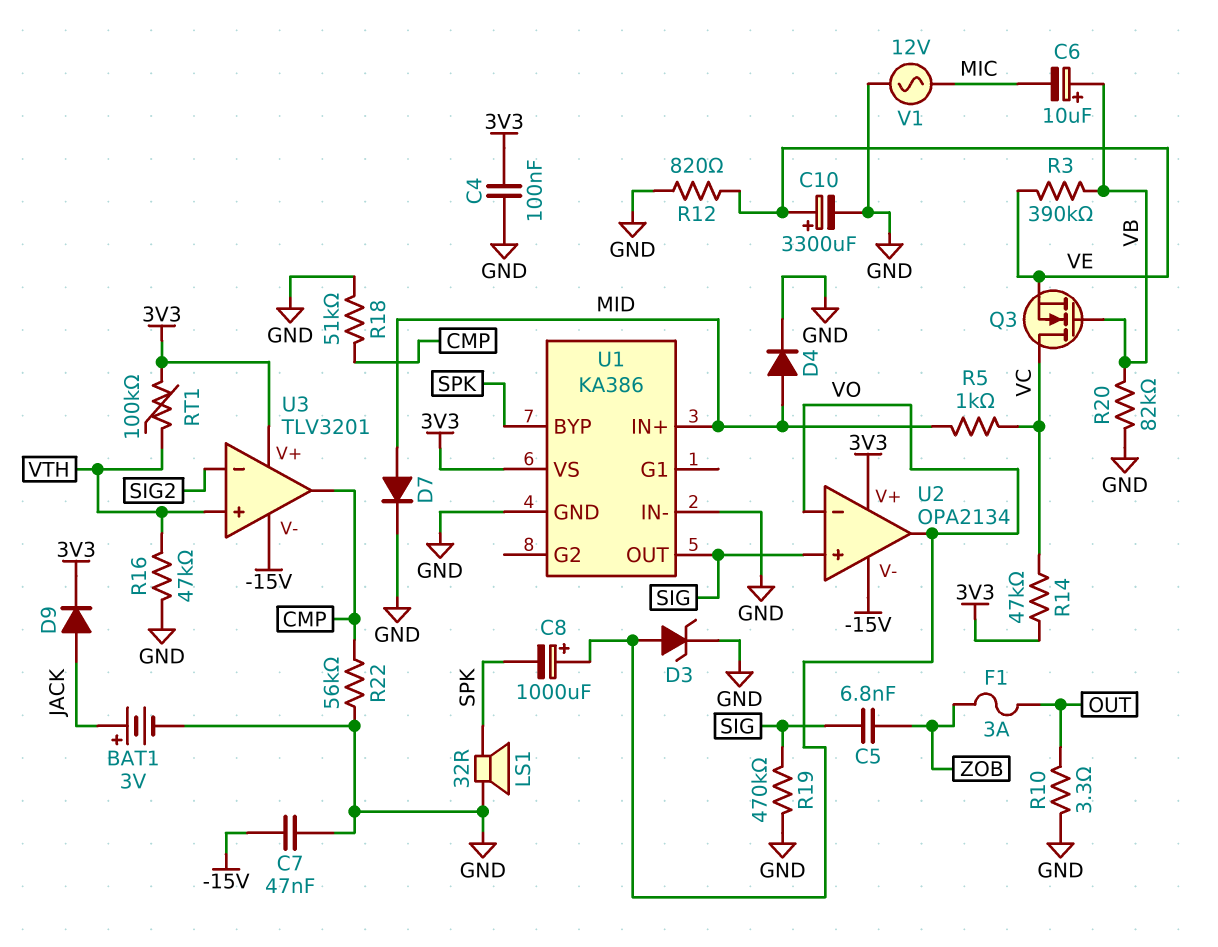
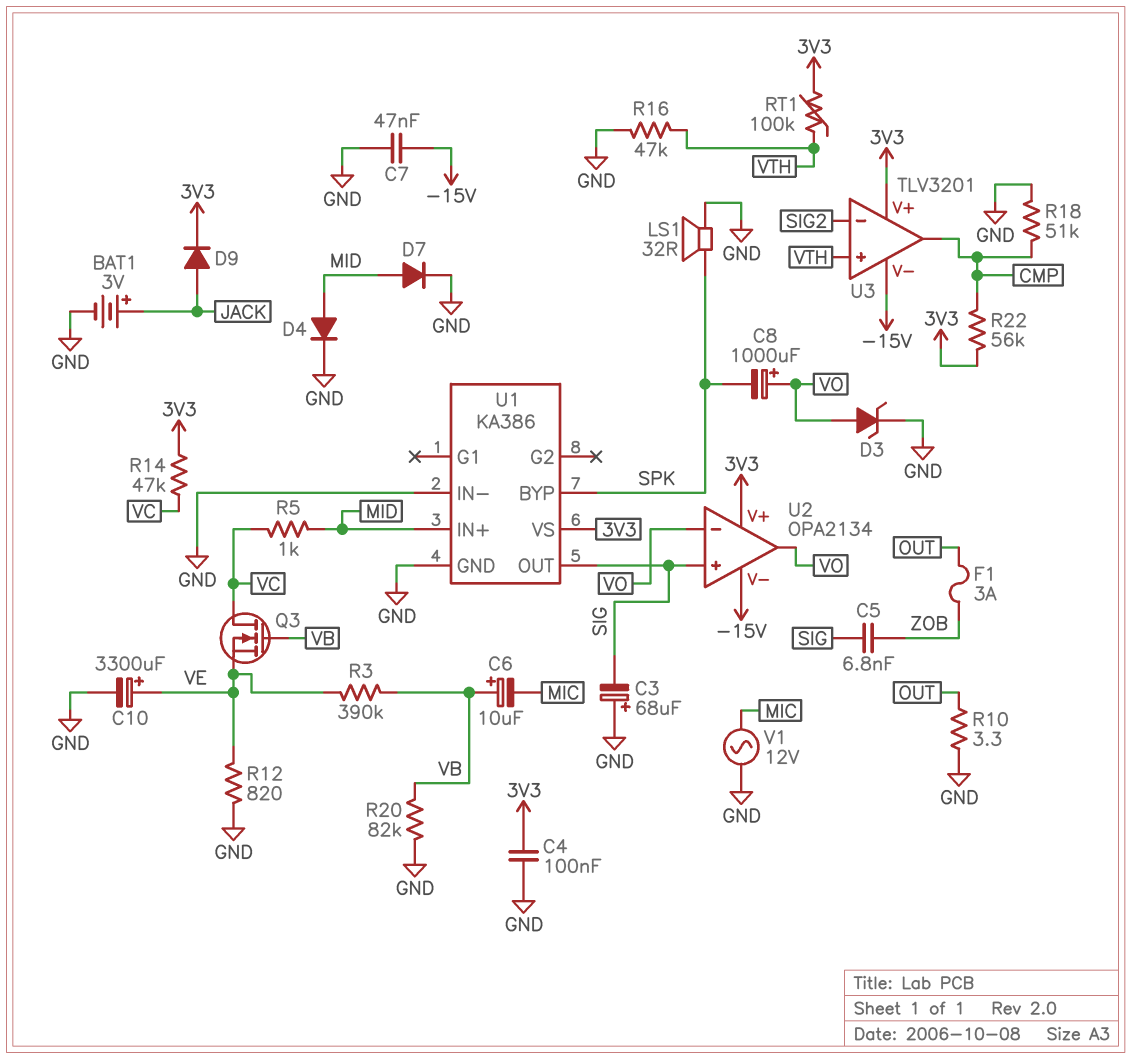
C3: none -> 68uF (plus GND, minus SIG)
R19: 470k (GND, SIG) -> none
R22: 56k (CMP, GND) -> 56k (3V3, CMP)

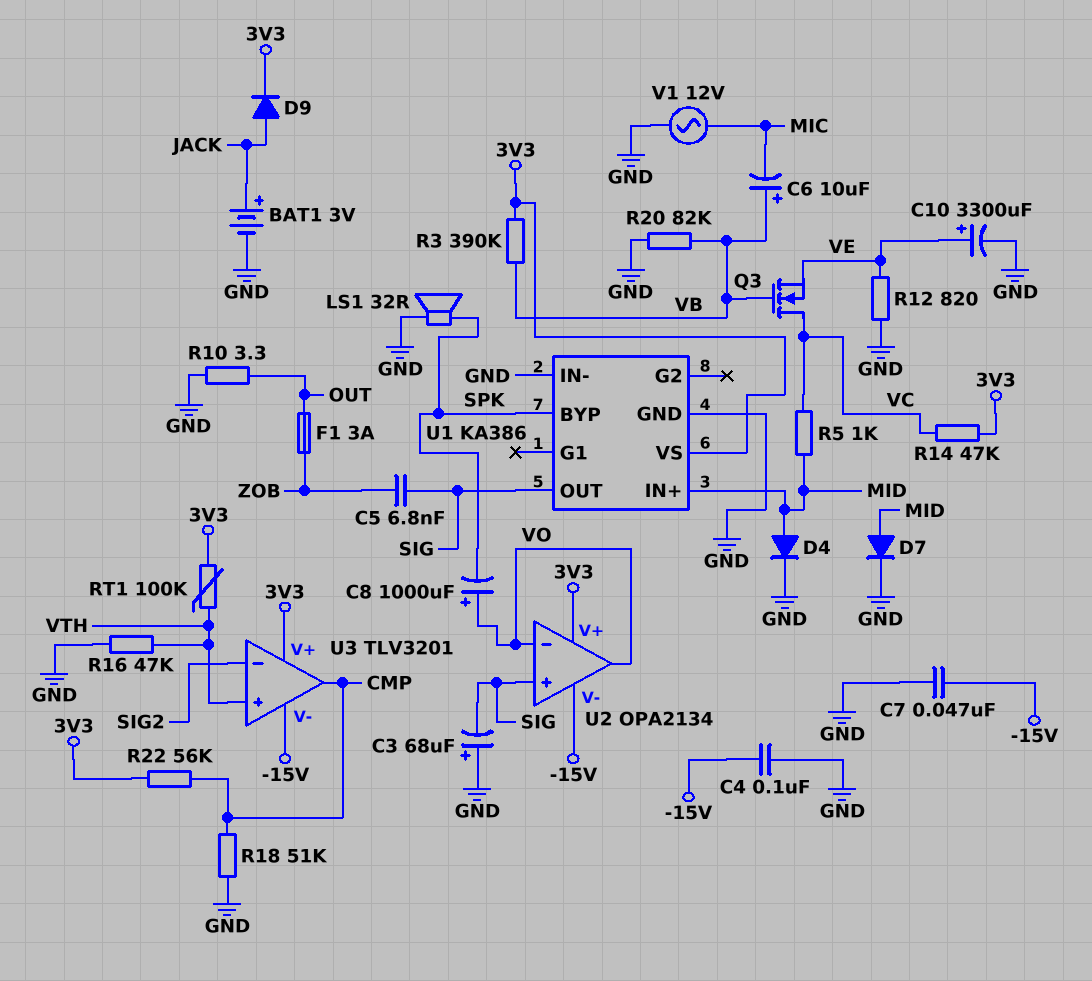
C4: 100nF (3V3, GND) -> 100nF (-15V, GND)
D3: zener (A VO, K GND) -> none
R3: 390k (VB, VE) -> 390k (3V3, VB)

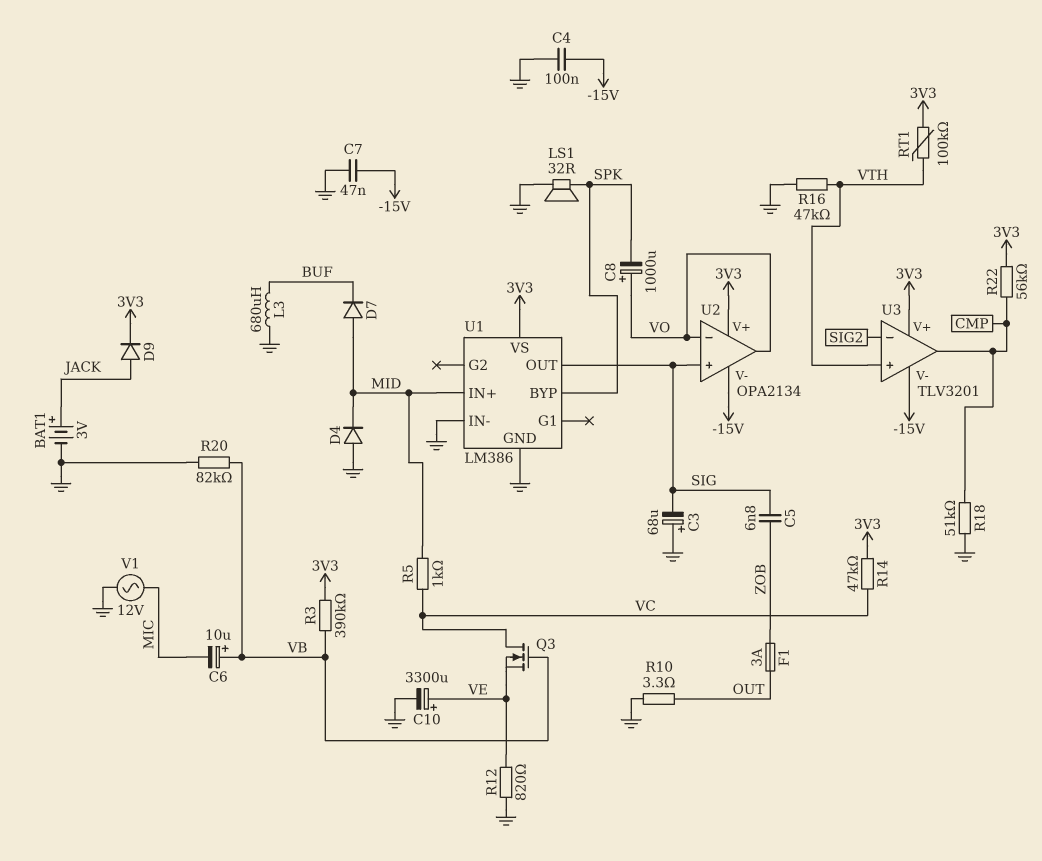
D4: diode (A MID, K GND) -> diode (A GND, K MID)
D7: diode (A MID, K GND) -> diode (A MID, K BUF)
L3: none -> 680uH (BUF, GND)
U1: KA386 -> LM386

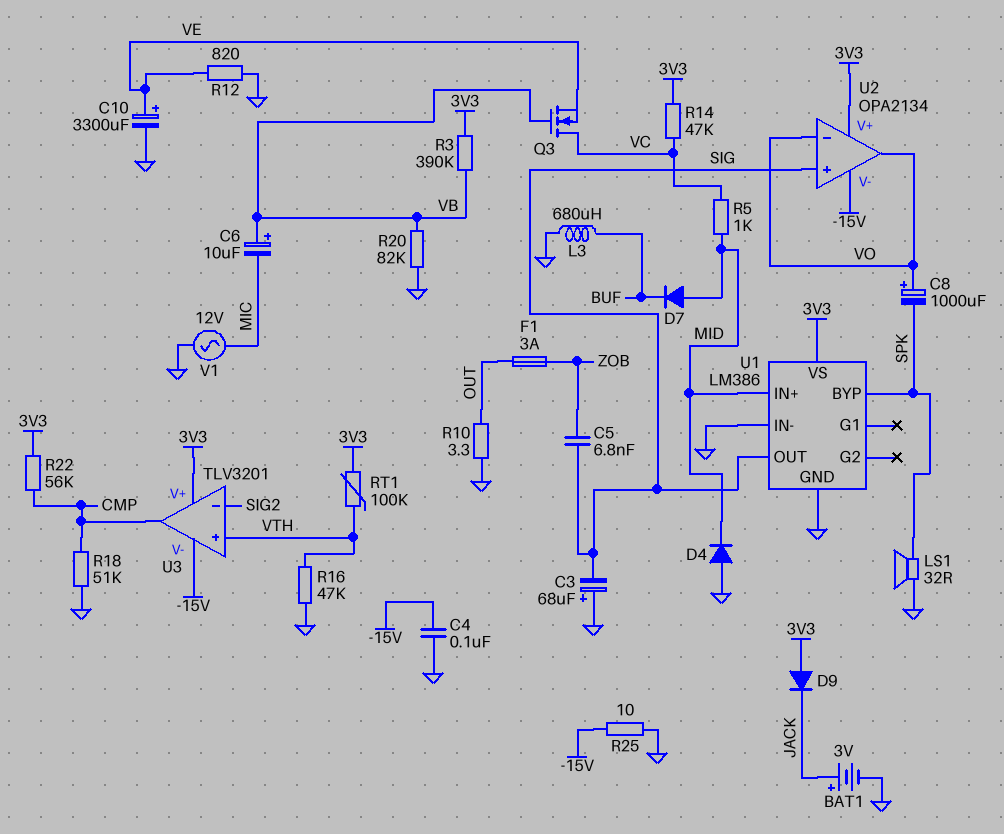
C7: 47nF (-15V, GND) -> none
D9: diode (A JACK, K 3V3) -> diode (A 3V3, K JACK)
R25: none -> 10 (-15V, GND)

